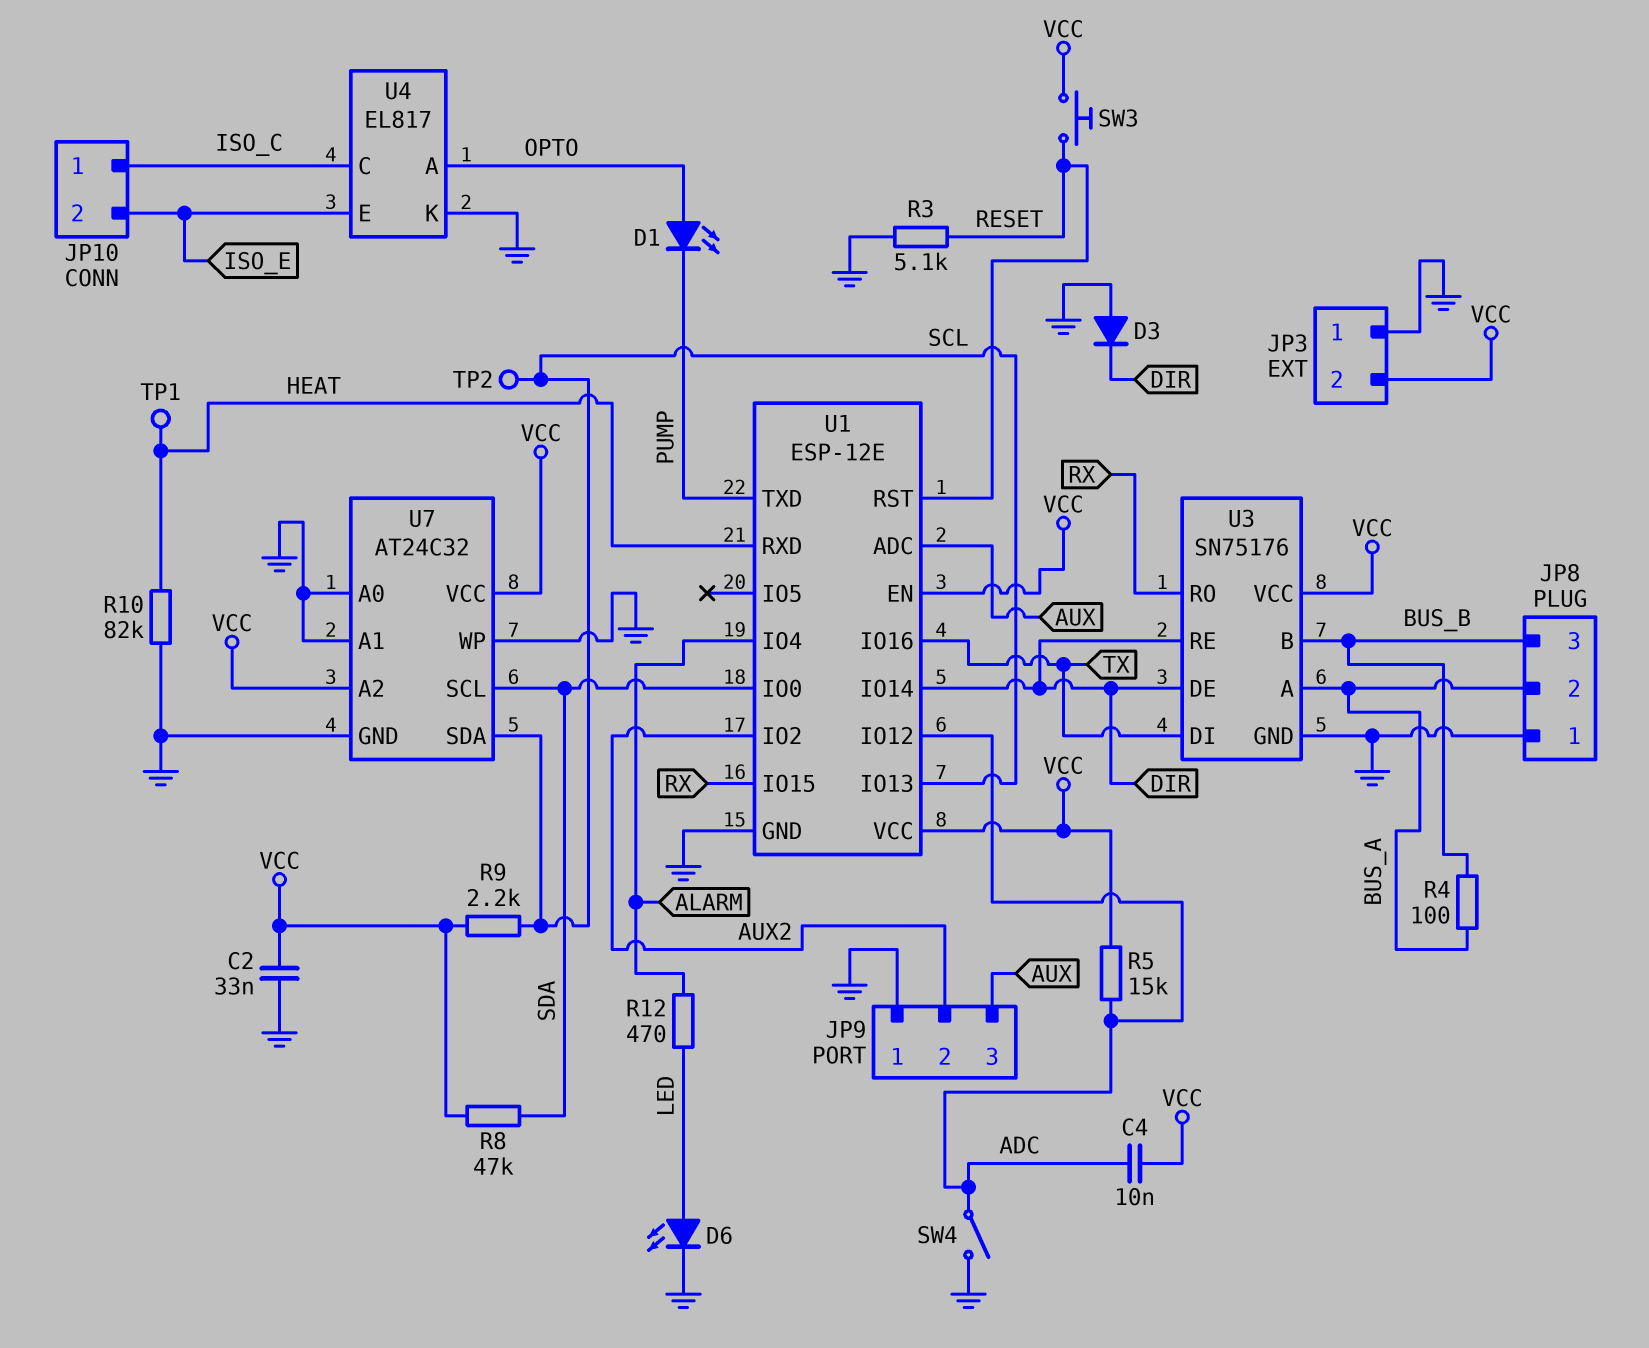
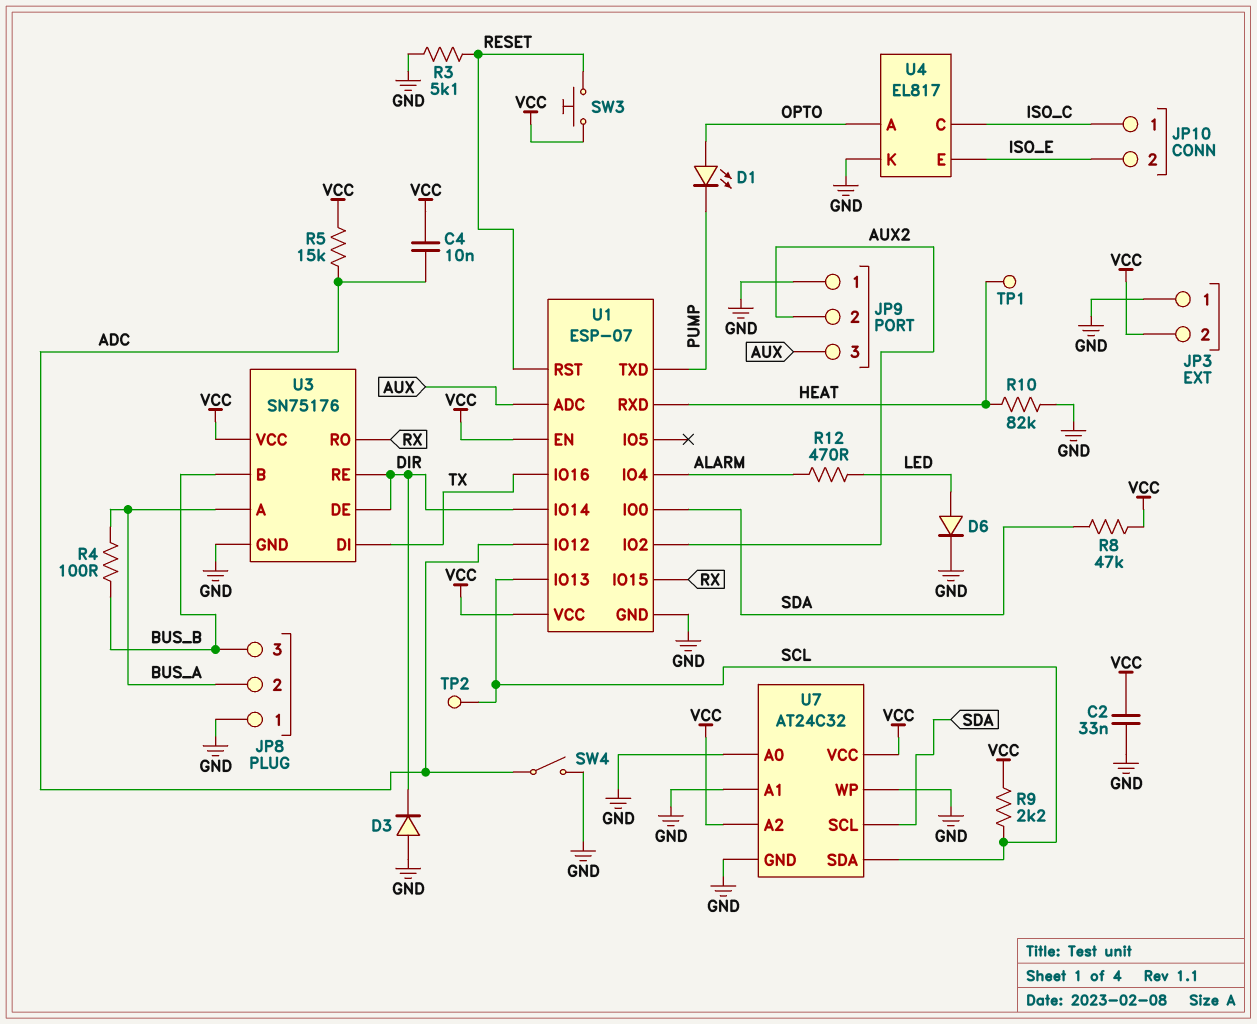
D6: LED (A LED, K GND) -> diode (A LED, K GND)
U1: ESP-12E -> ESP-07

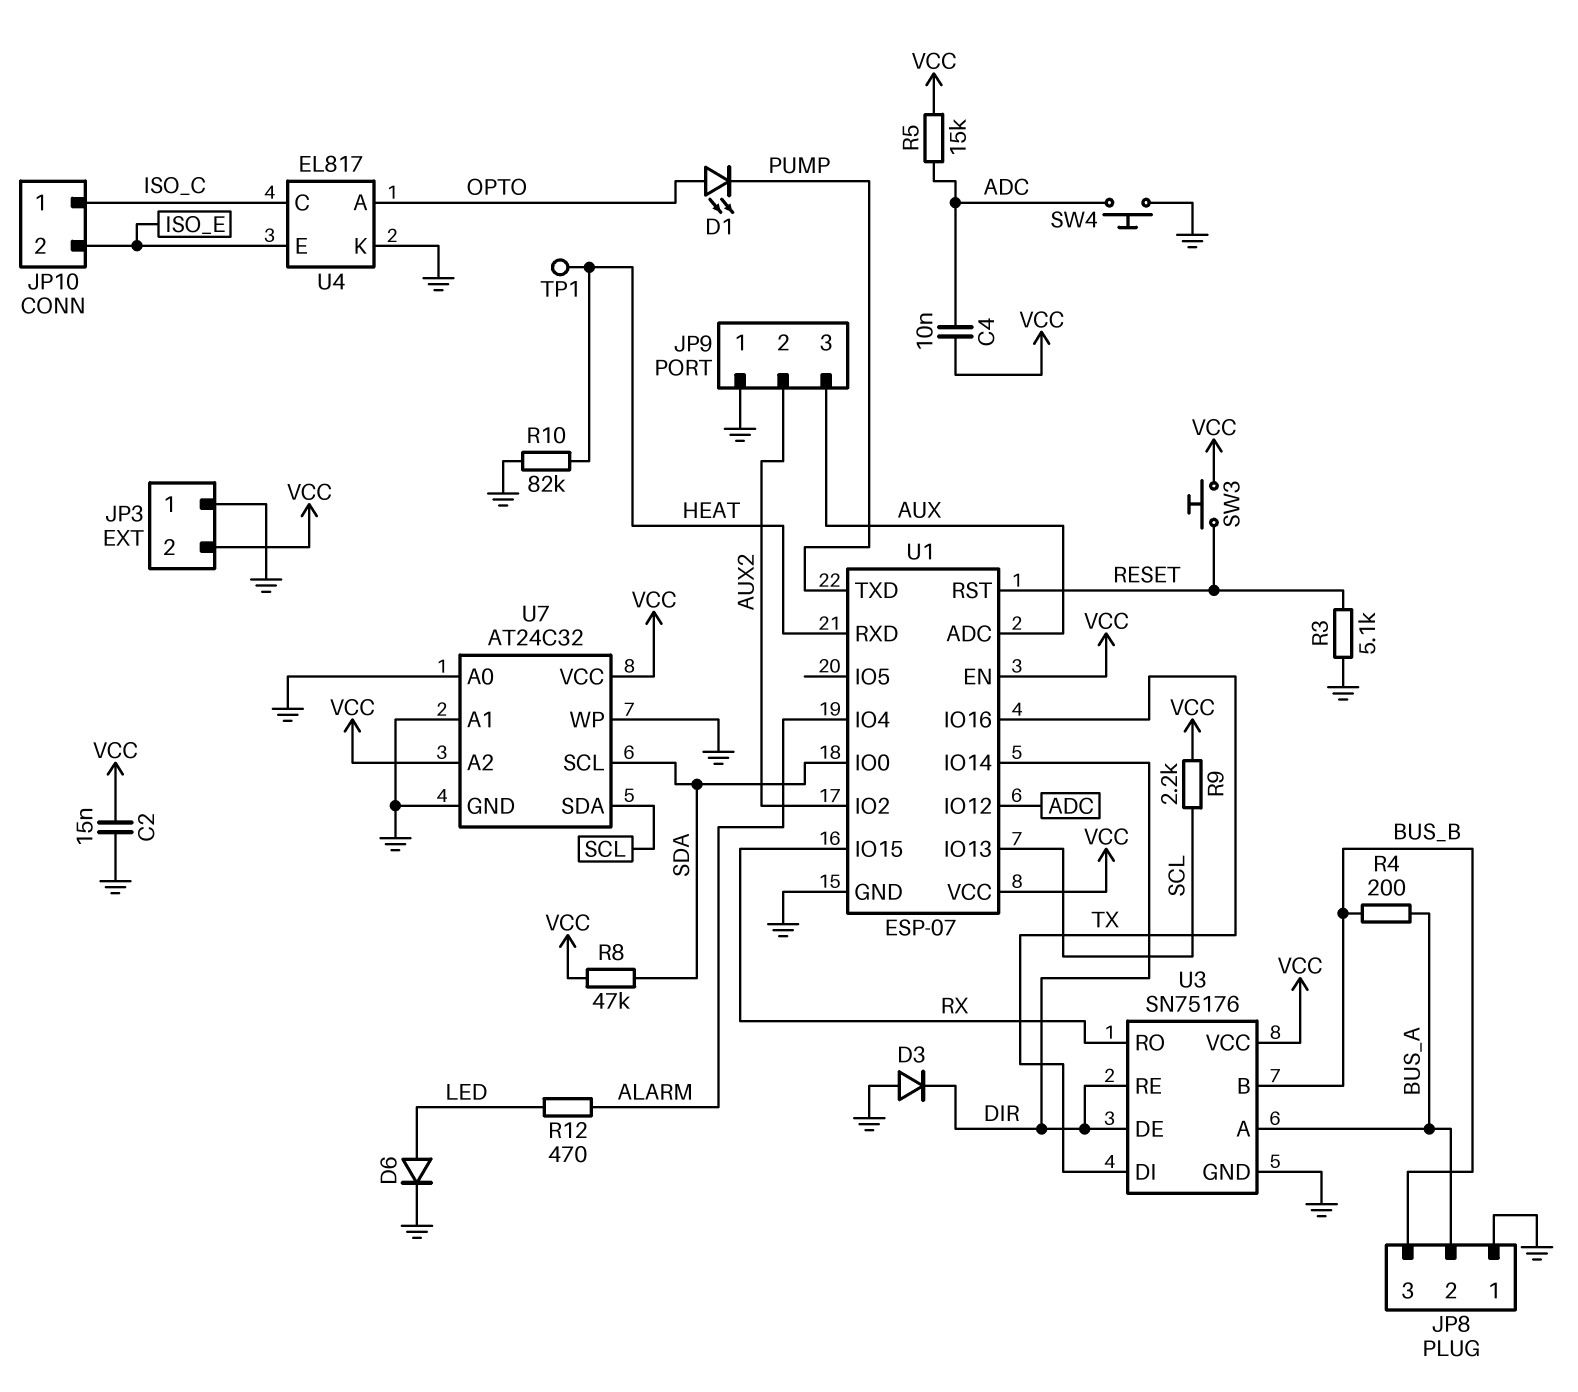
C2: 33nF (GND, VCC) -> 15nF (GND, VCC)
R4: 100 (BUS_A, BUS_B) -> 200 (BUS_A, BUS_B)
SW4: switch (ADC, GND) -> button (ADC, GND)
TP2: test point (SCL) -> none

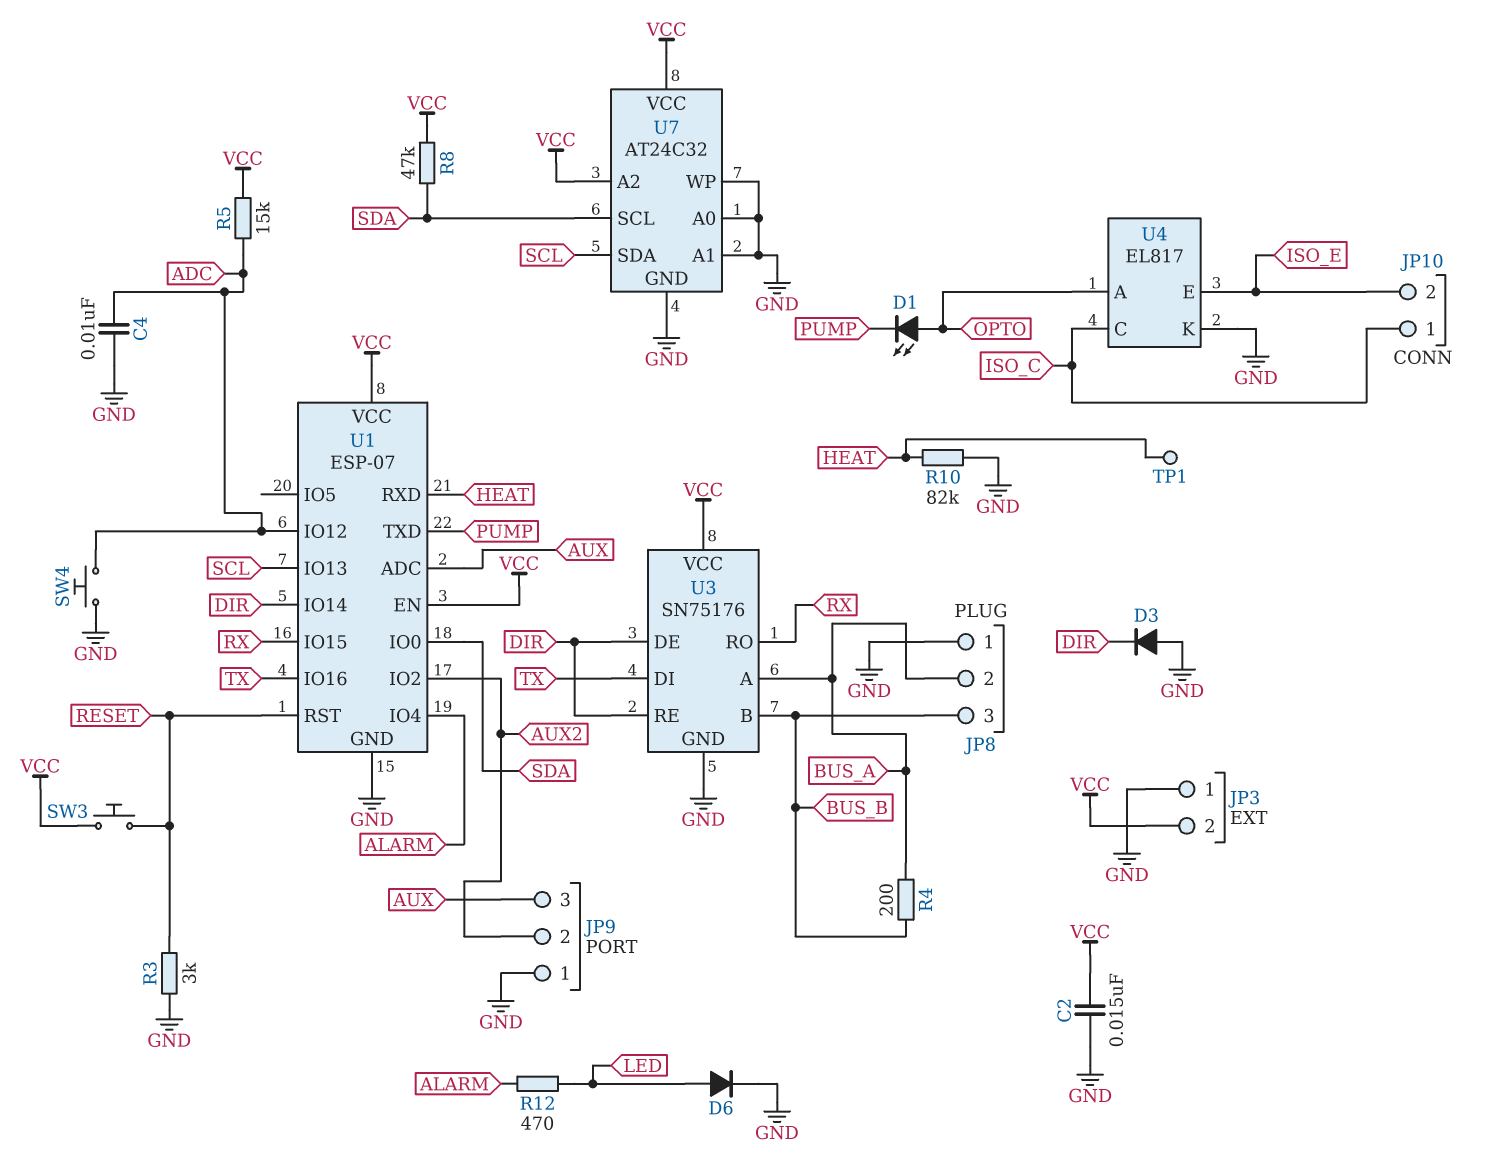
C4: 10nF (ADC, VCC) -> 10nF (ADC, GND)
R3: 5.1k (GND, RESET) -> 3k (GND, RESET)
R9: 2.2k (SCL, VCC) -> none

